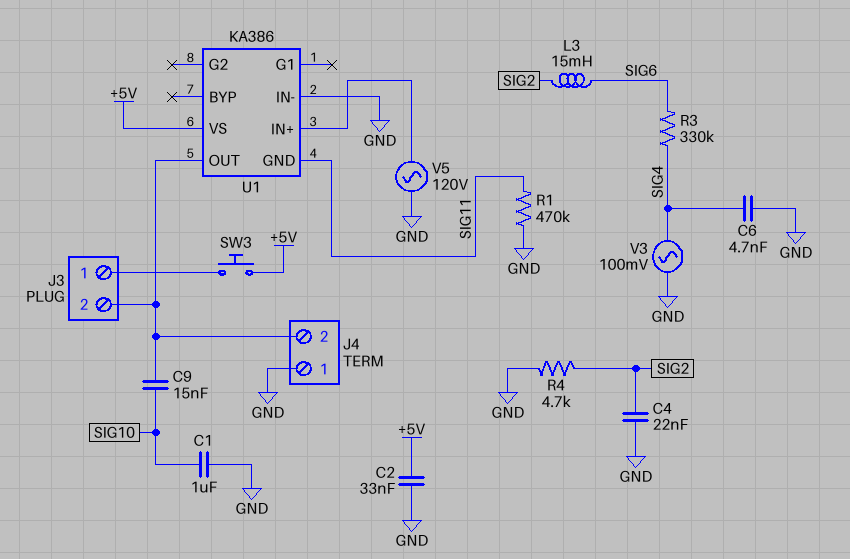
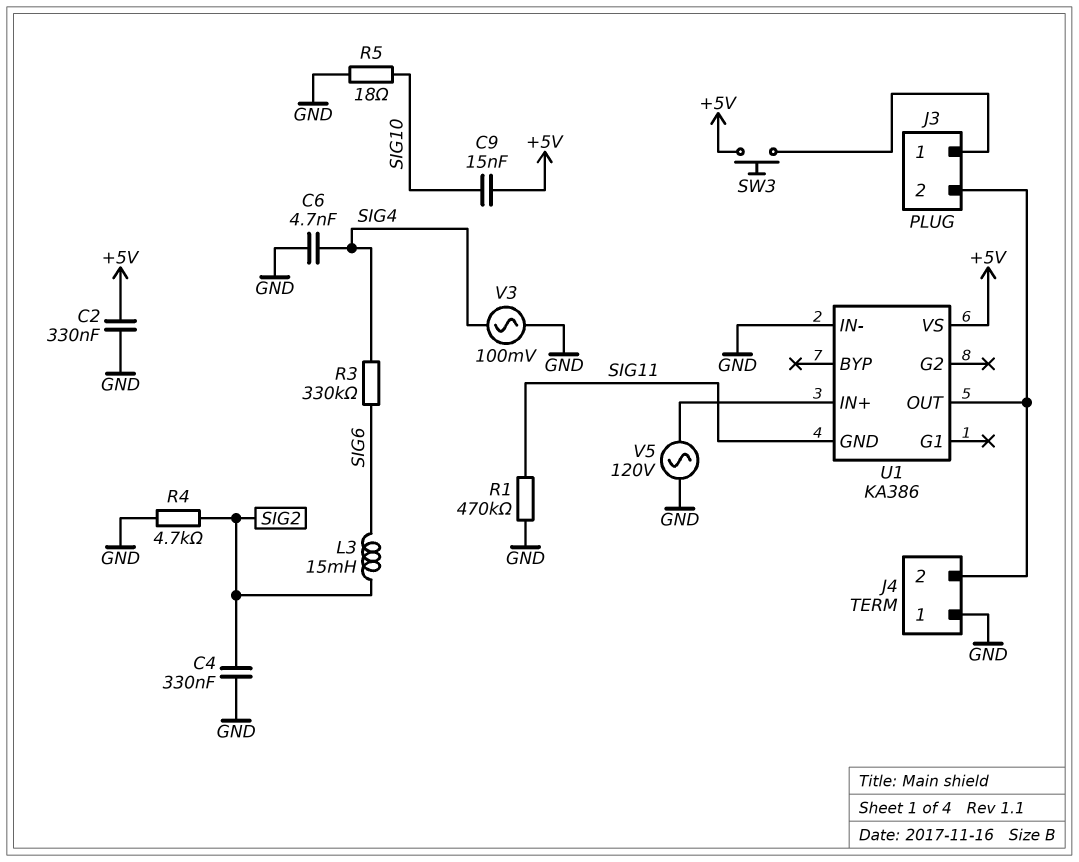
C1: 1uF (GND, SIG10) -> none
C2: 33nF (+5V, GND) -> 330nF (+5V, GND)
C4: 22nF (GND, SIG2) -> 330nF (GND, SIG2)
C9: 15nF (J3/2, SIG10) -> 15nF (+5V, SIG10)
R5: none -> 18 (GND, SIG10)

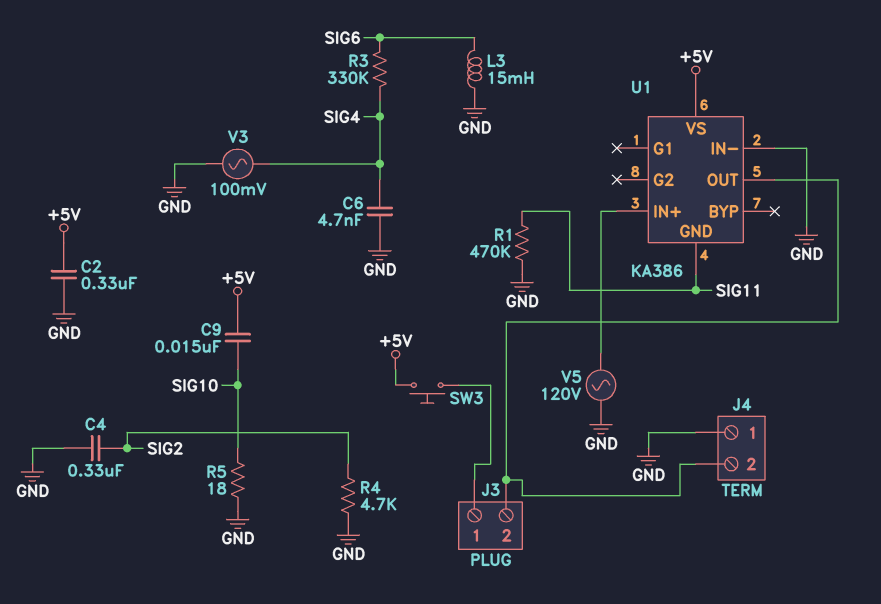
L3: 15mH (SIG2, SIG6) -> 15mH (GND, SIG6)

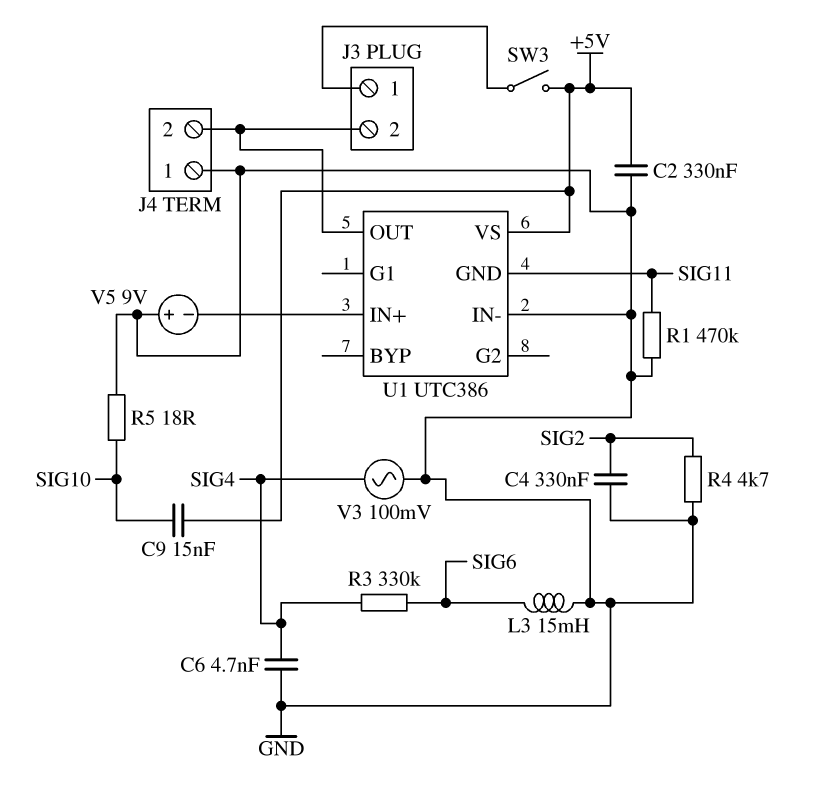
SW3: button (+5V, J3/1) -> switch (+5V, J3/1)
U1: KA386 -> UTC386
V5: AC 120V (GND, U1/IN+) -> 9V (plus GND, minus U1/IN+)

